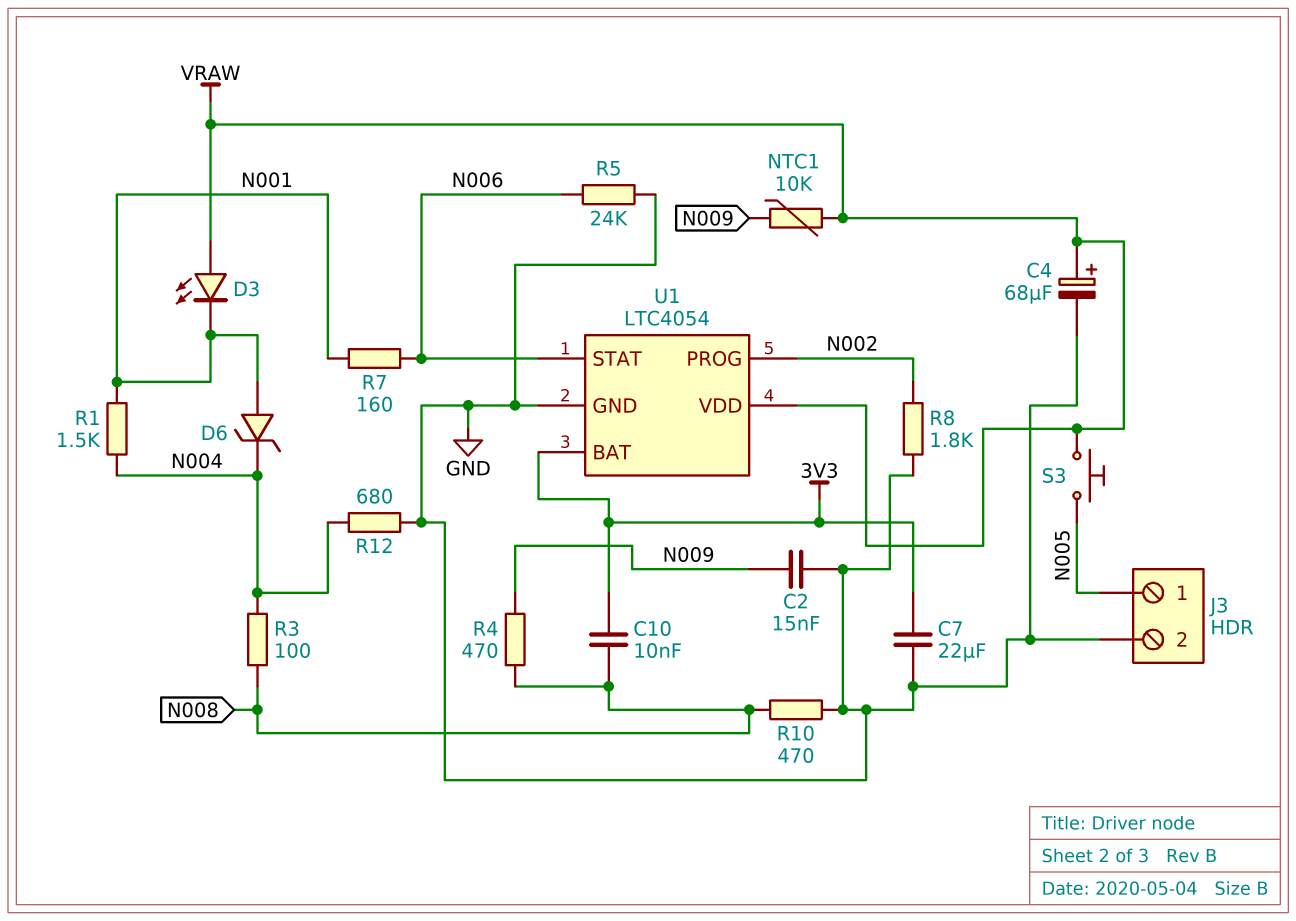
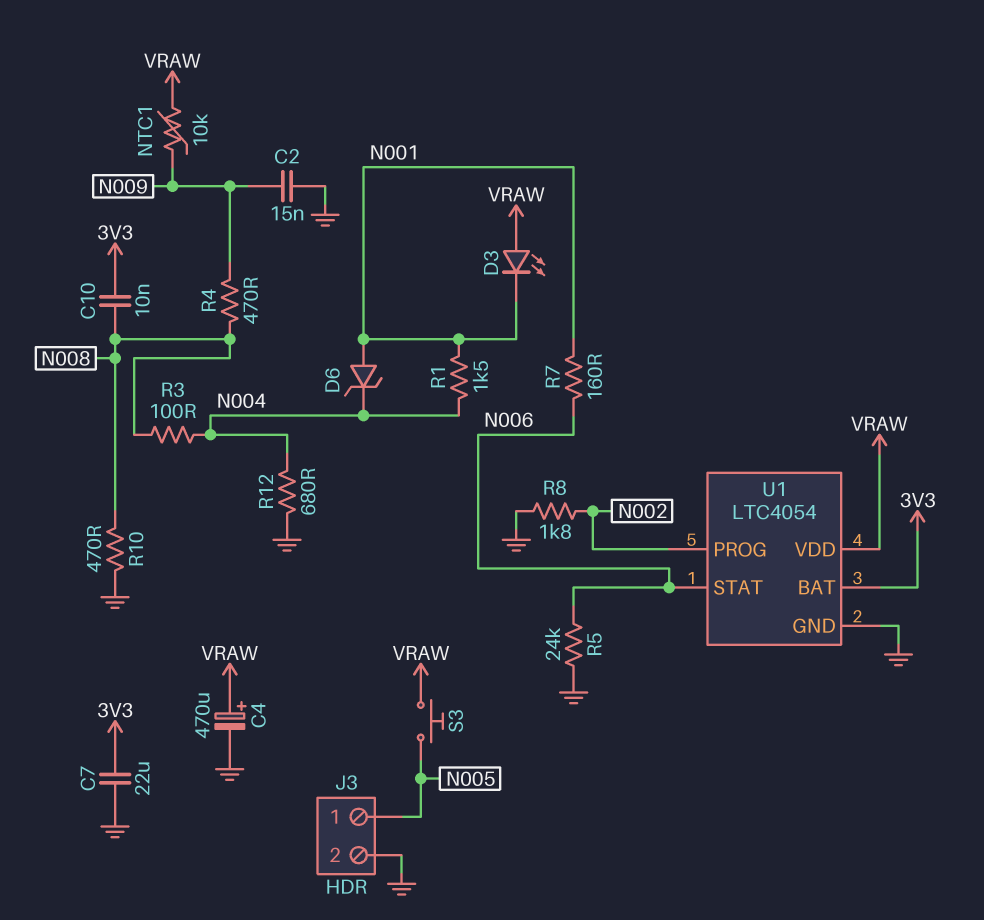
C4: 68uF (plus VRAW, minus GND) -> 470uF (plus VRAW, minus GND)

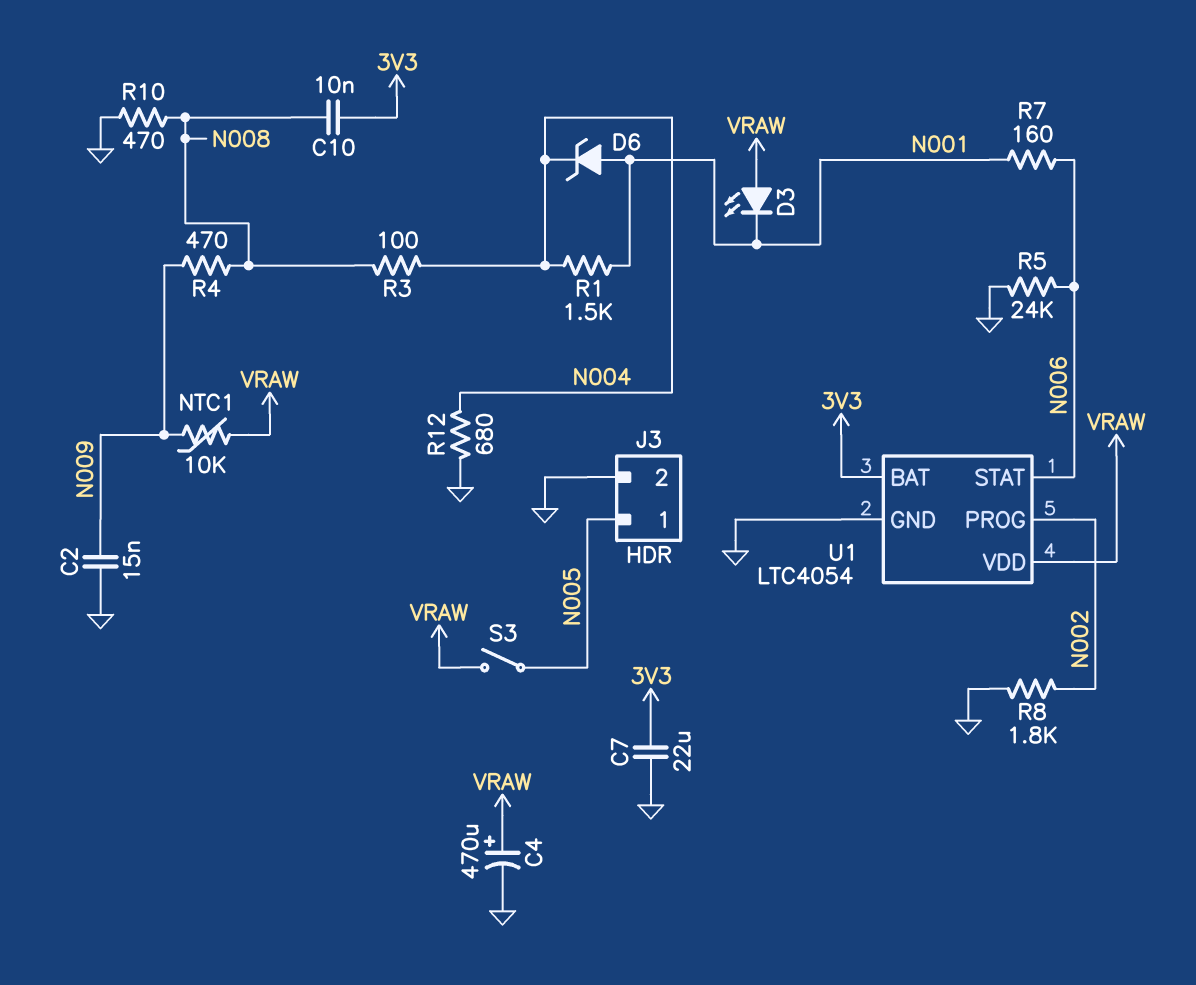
S3: button (N005, VRAW) -> switch (N005, VRAW)

